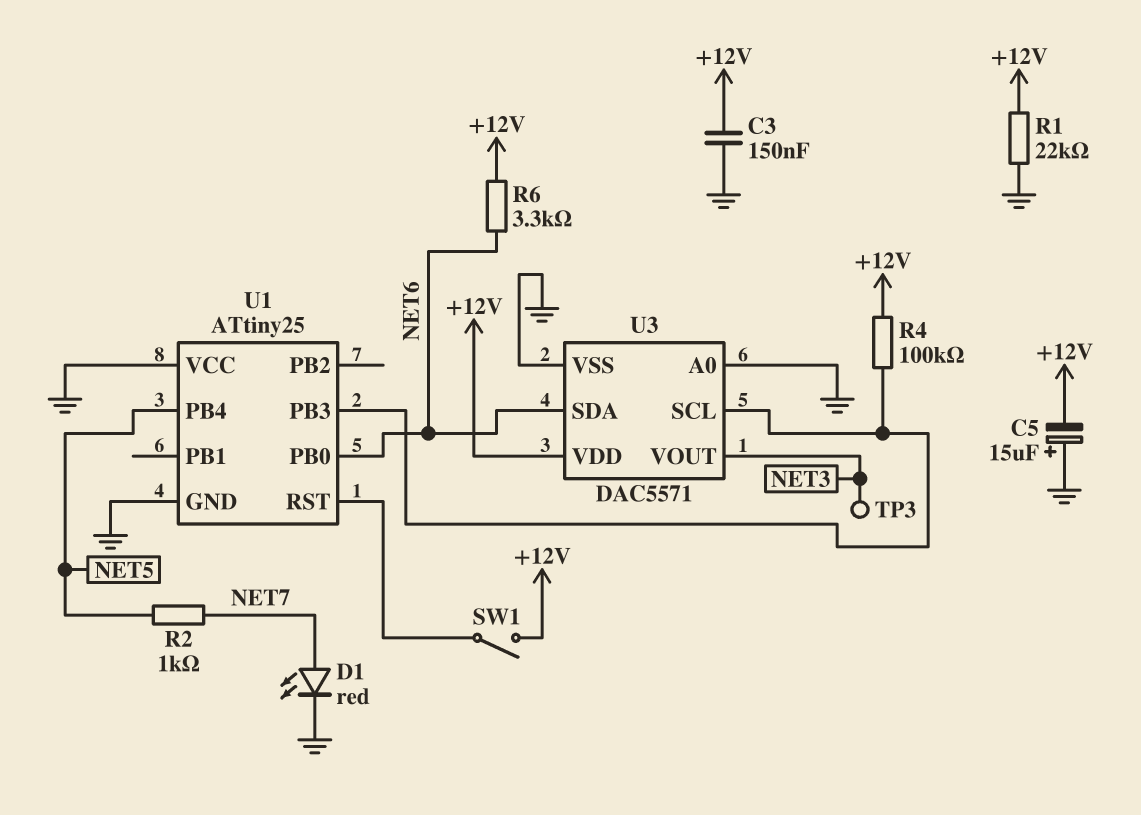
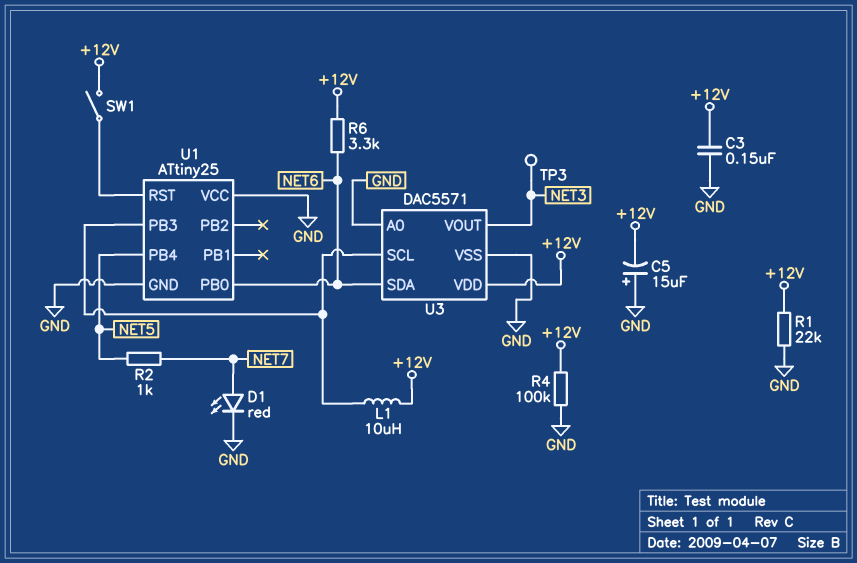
L1: none -> 10uH (+12V, U1/PB3)
R4: 100k (+12V, U1/PB3) -> 100k (+12V, GND)

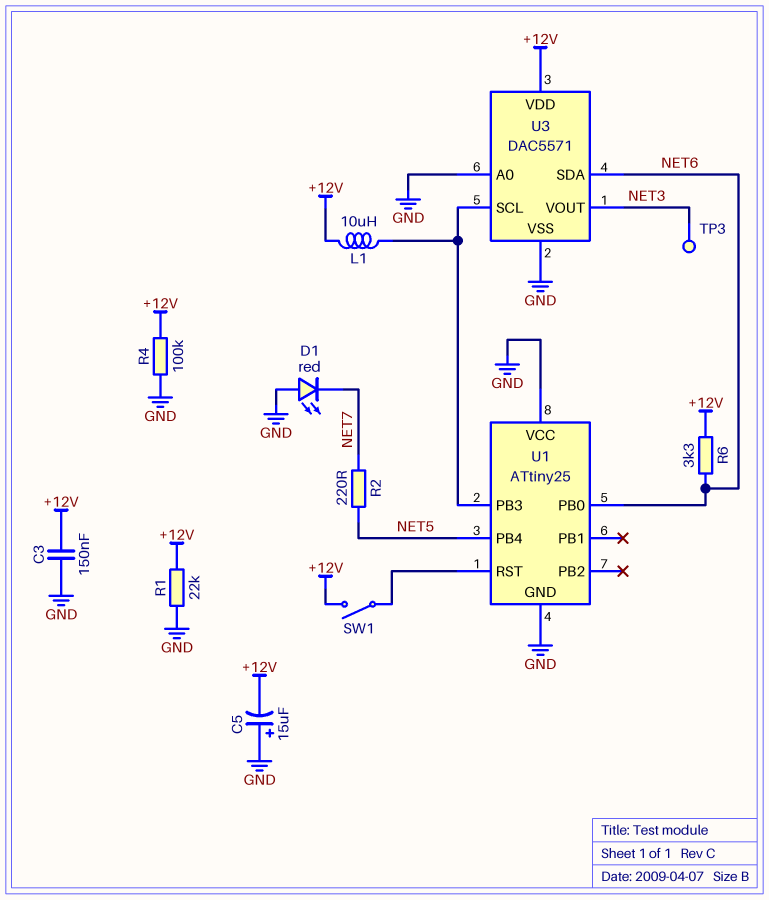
D1: LED red (A NET7, K GND) -> LED red (A GND, K NET7)
R2: 1k (NET5, NET7) -> 220 (NET5, NET7)

